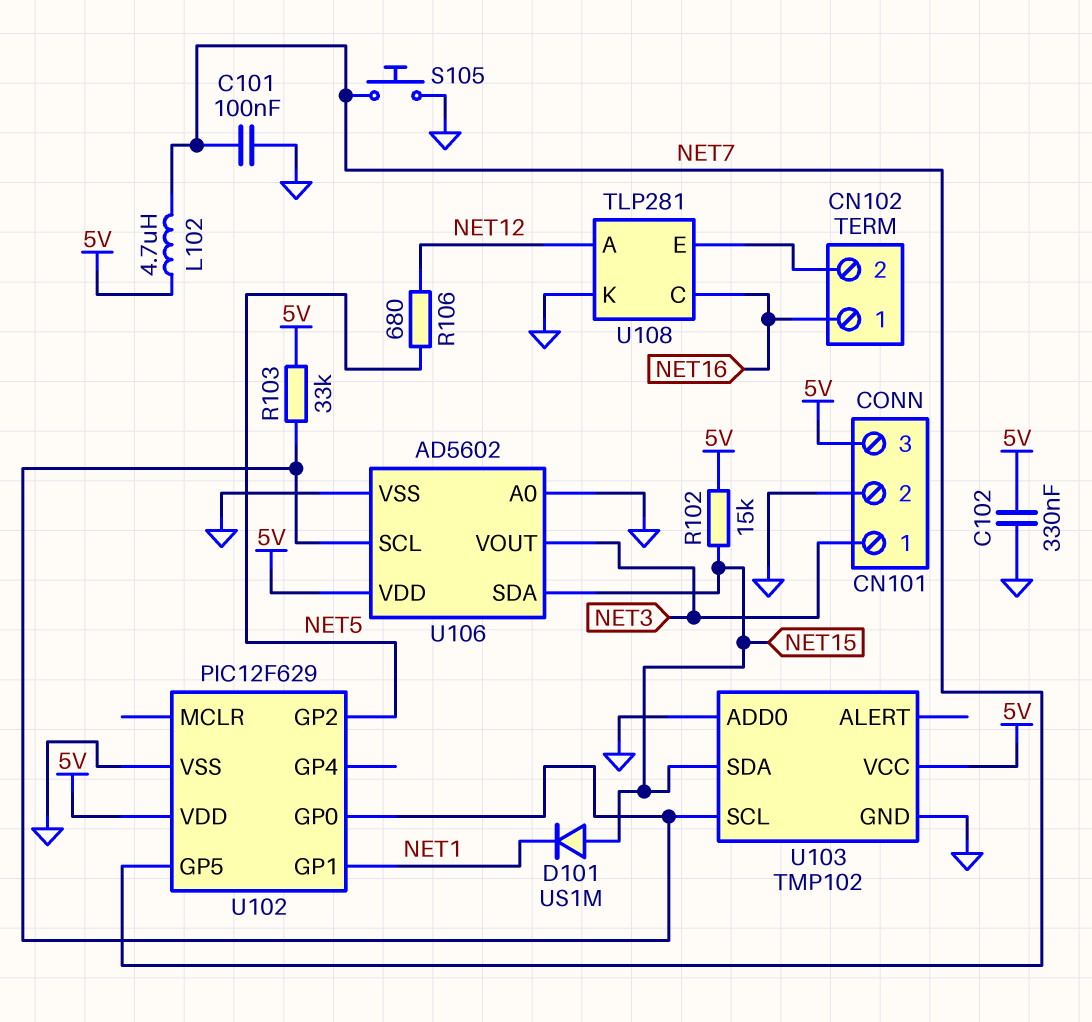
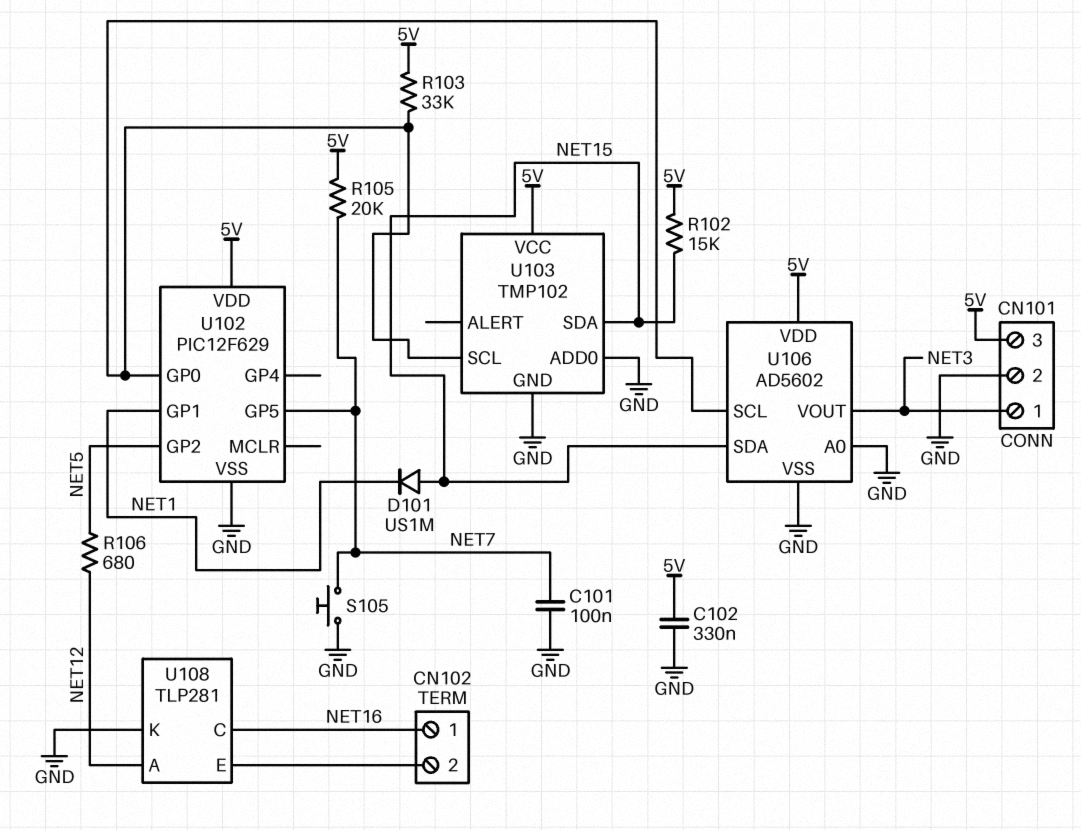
L102: 4.7uH (5V, NET7) -> none
R105: none -> 20k (5V, NET7)

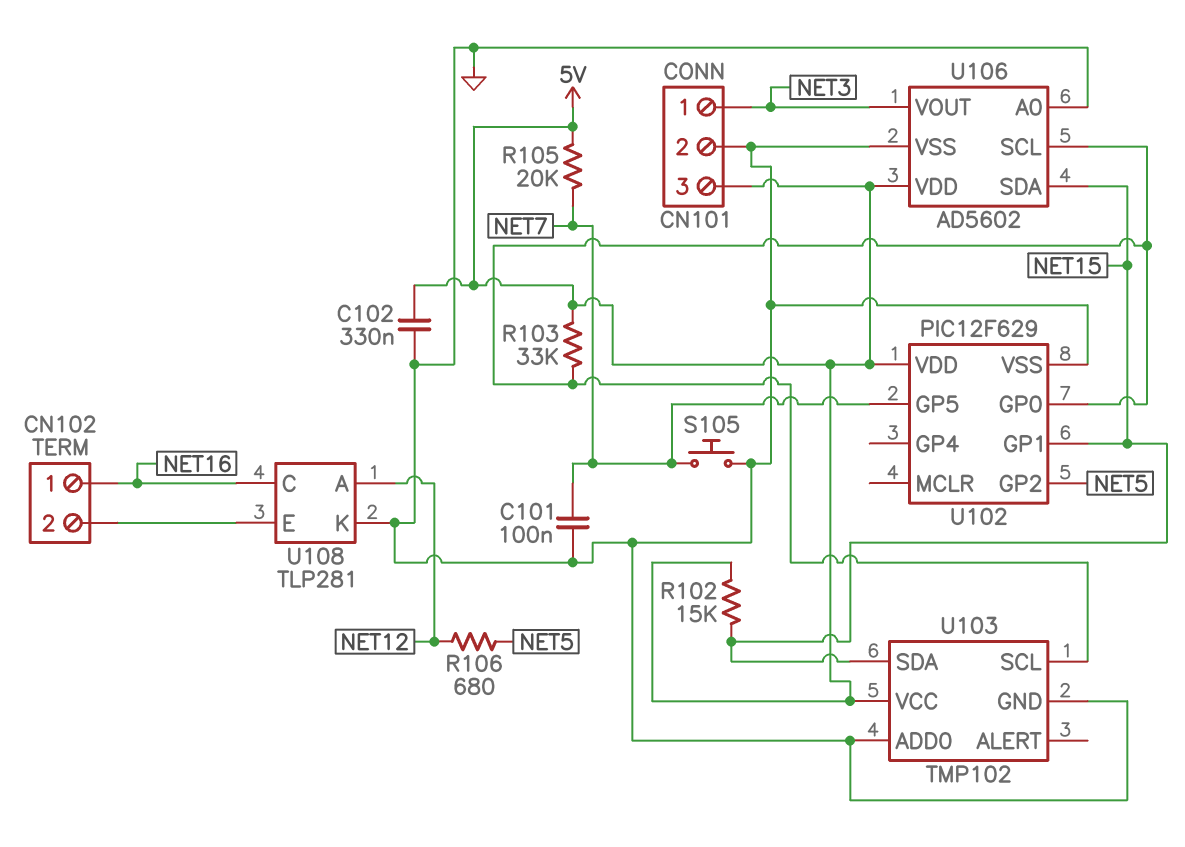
D101: diode US1M (A NET15, K NET1) -> none
U102 pin GP1: NET1 -> NET15

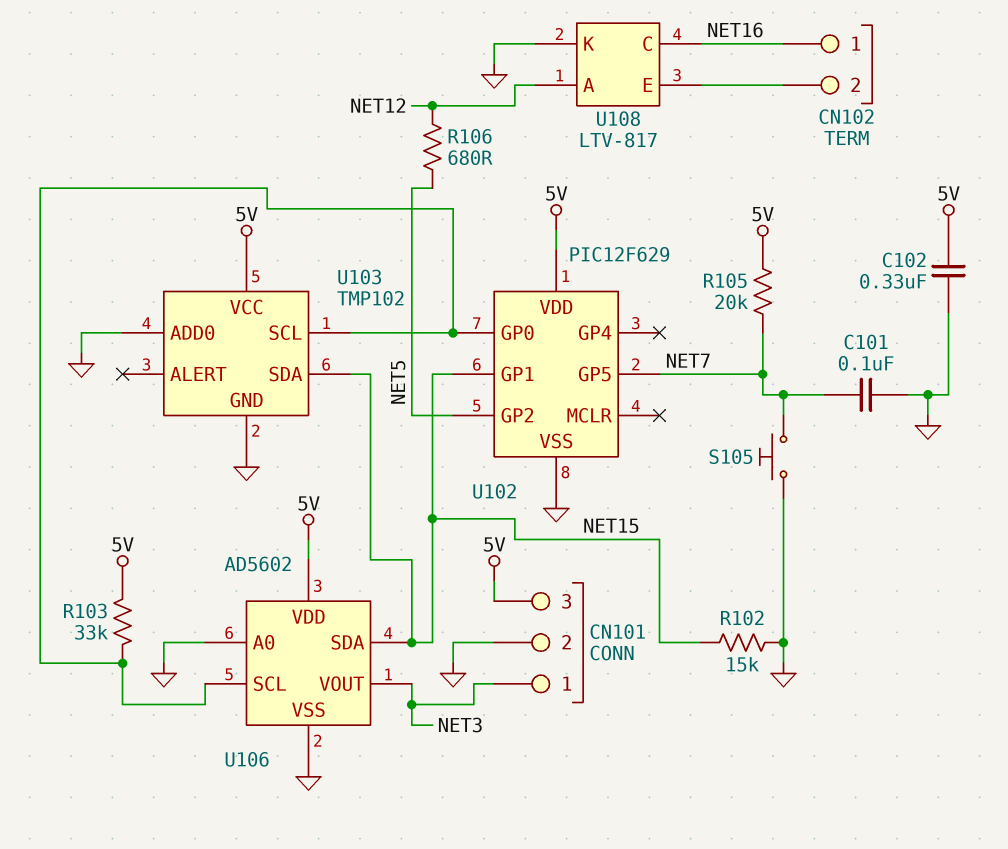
R102: 15k (5V, NET15) -> 15k (GND, NET15)
U108: TLP281 -> LTV-817

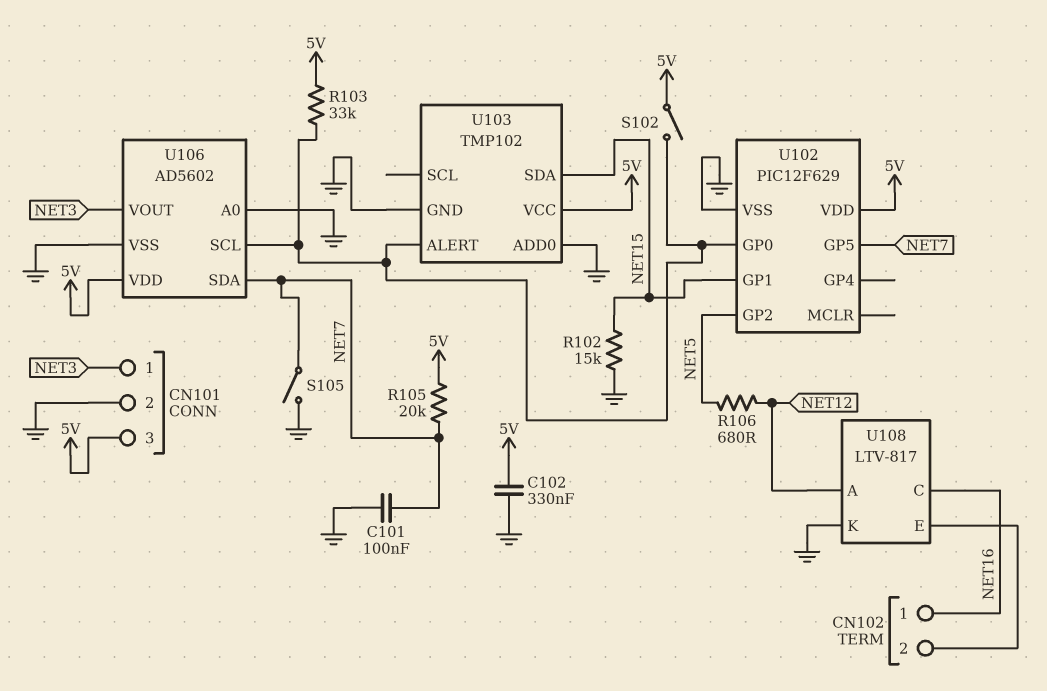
S102: none -> switch (5V, U102/GP0)
S105: button (GND, NET7) -> switch (GND, NET7)
U103 pin ALERT: none -> U102/GP0
U103 pin SCL: U102/GP0 -> none
U106 pin SDA: NET15 -> NET7

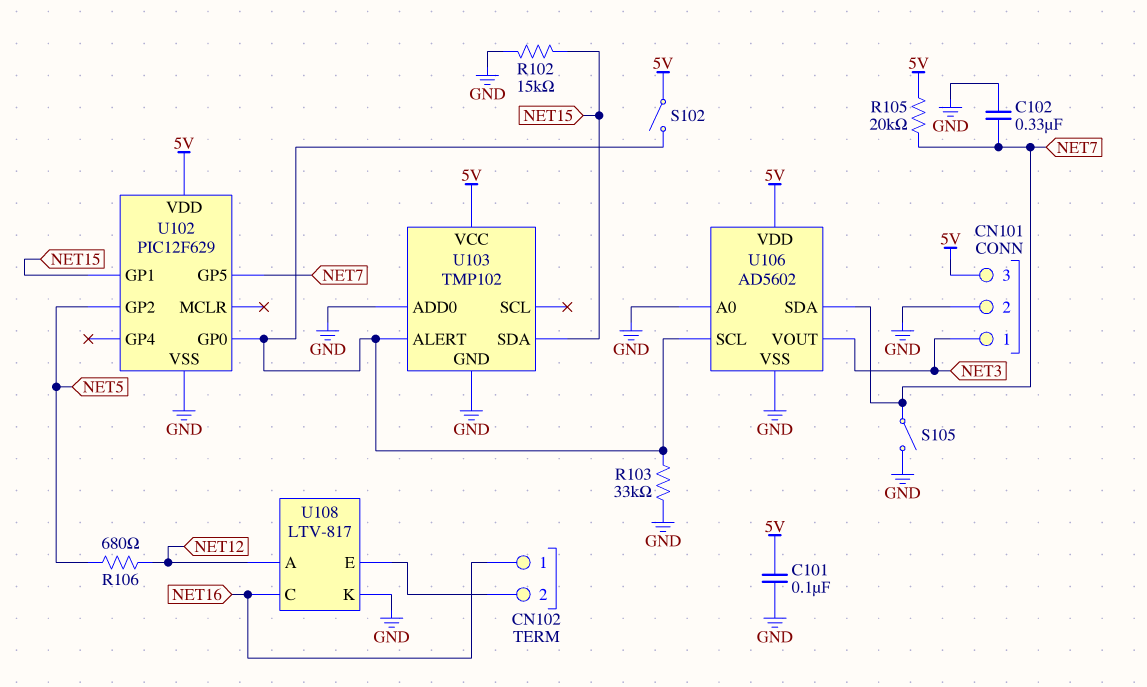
C101: 100nF (GND, NET7) -> 100nF (5V, GND)
C102: 330nF (5V, GND) -> 330nF (GND, NET7)
R103: 33k (5V, U102/GP0) -> 33k (GND, U102/GP0)

